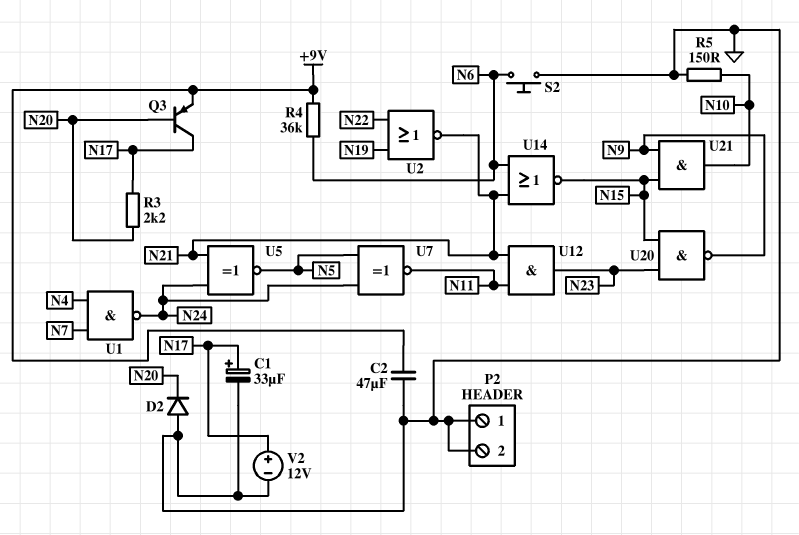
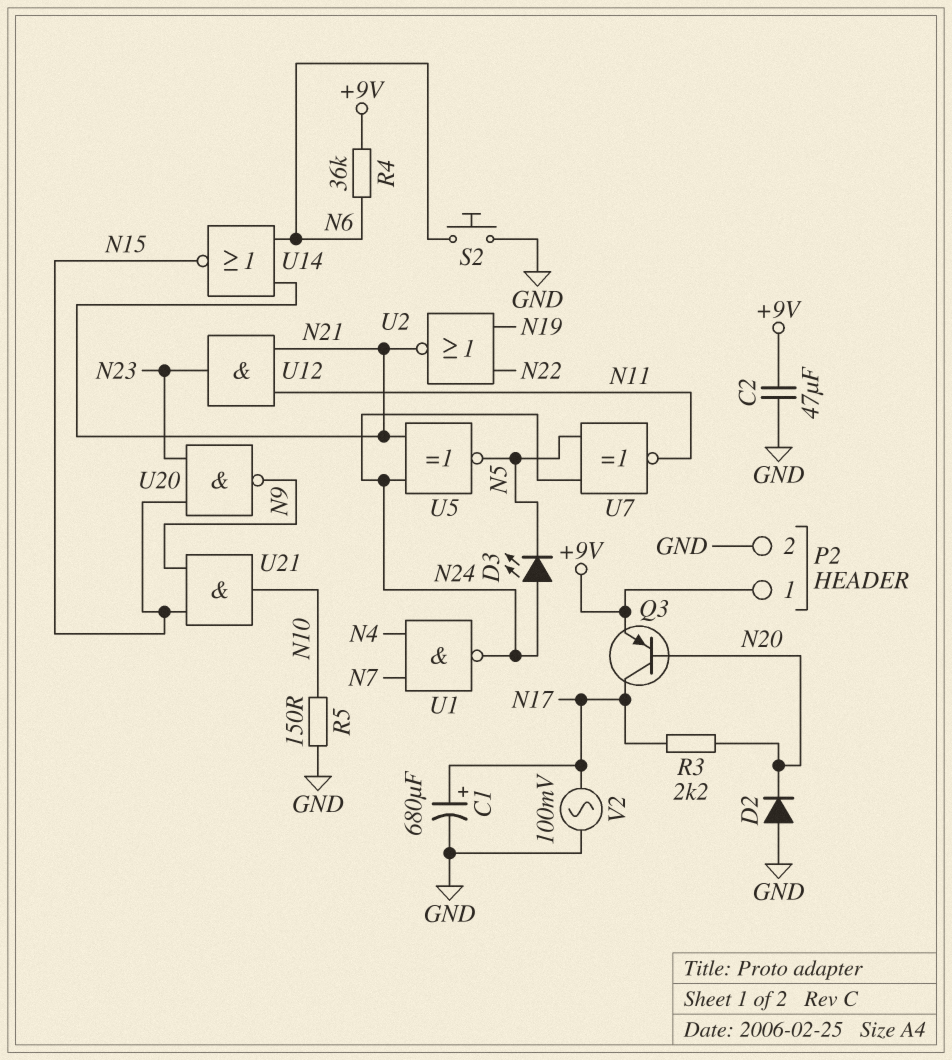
C1: 33uF (plus N17, minus GND) -> 680uF (plus N17, minus GND)
D3: none -> LED (A N24, K N5)
P2 pin 1: GND -> +9V
V2: 12V (plus N17, minus GND) -> AC 100mV (GND, N17)

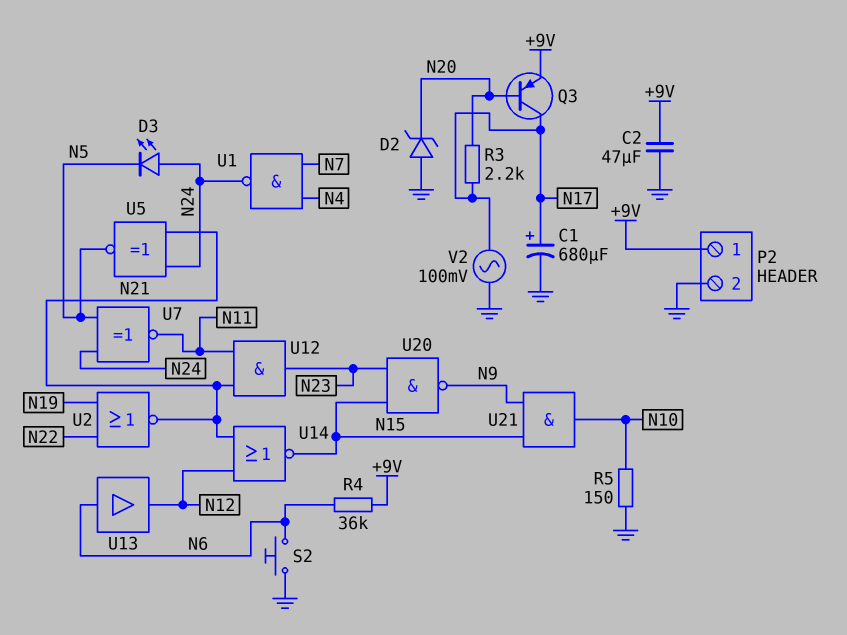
D2: diode (A GND, K N20) -> zener (A GND, K N20)
U13: none -> buffer (in N6, out N12)
U14: NOR (in N6, in N21, out N15) -> NOR (in N12, in N21, out N15)

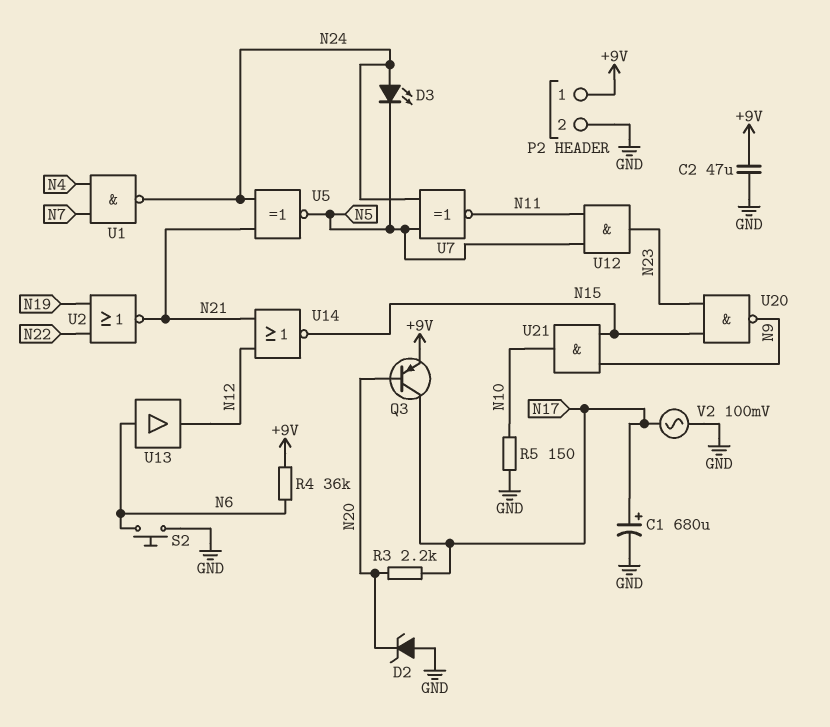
U12: AND (in N11, in N21, out N23) -> AND (in N5, in N11, out N23)

